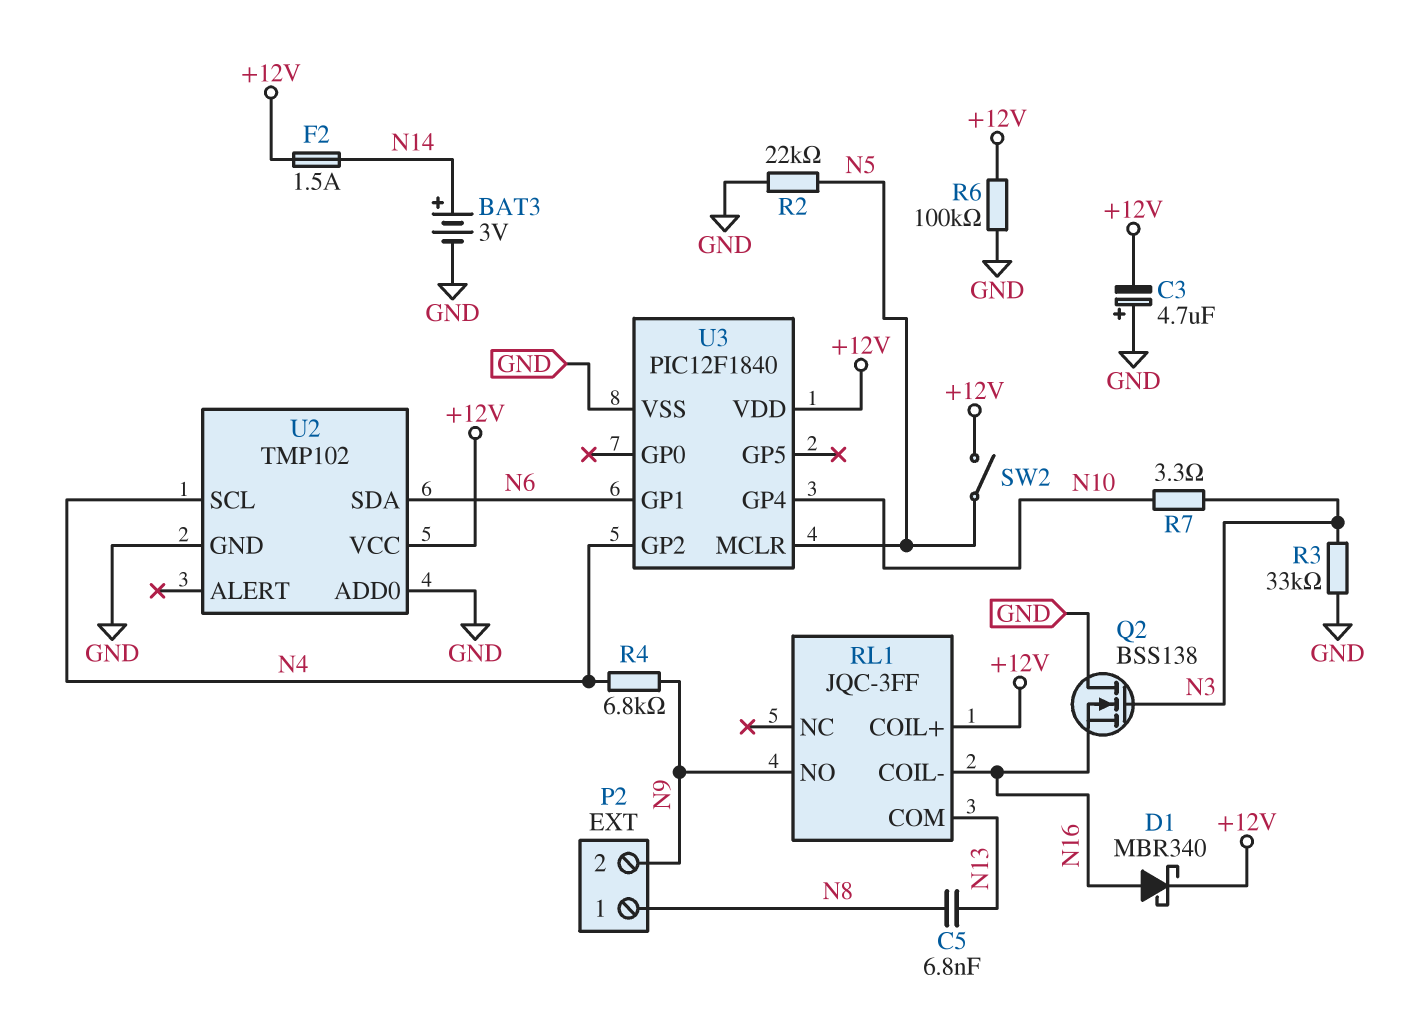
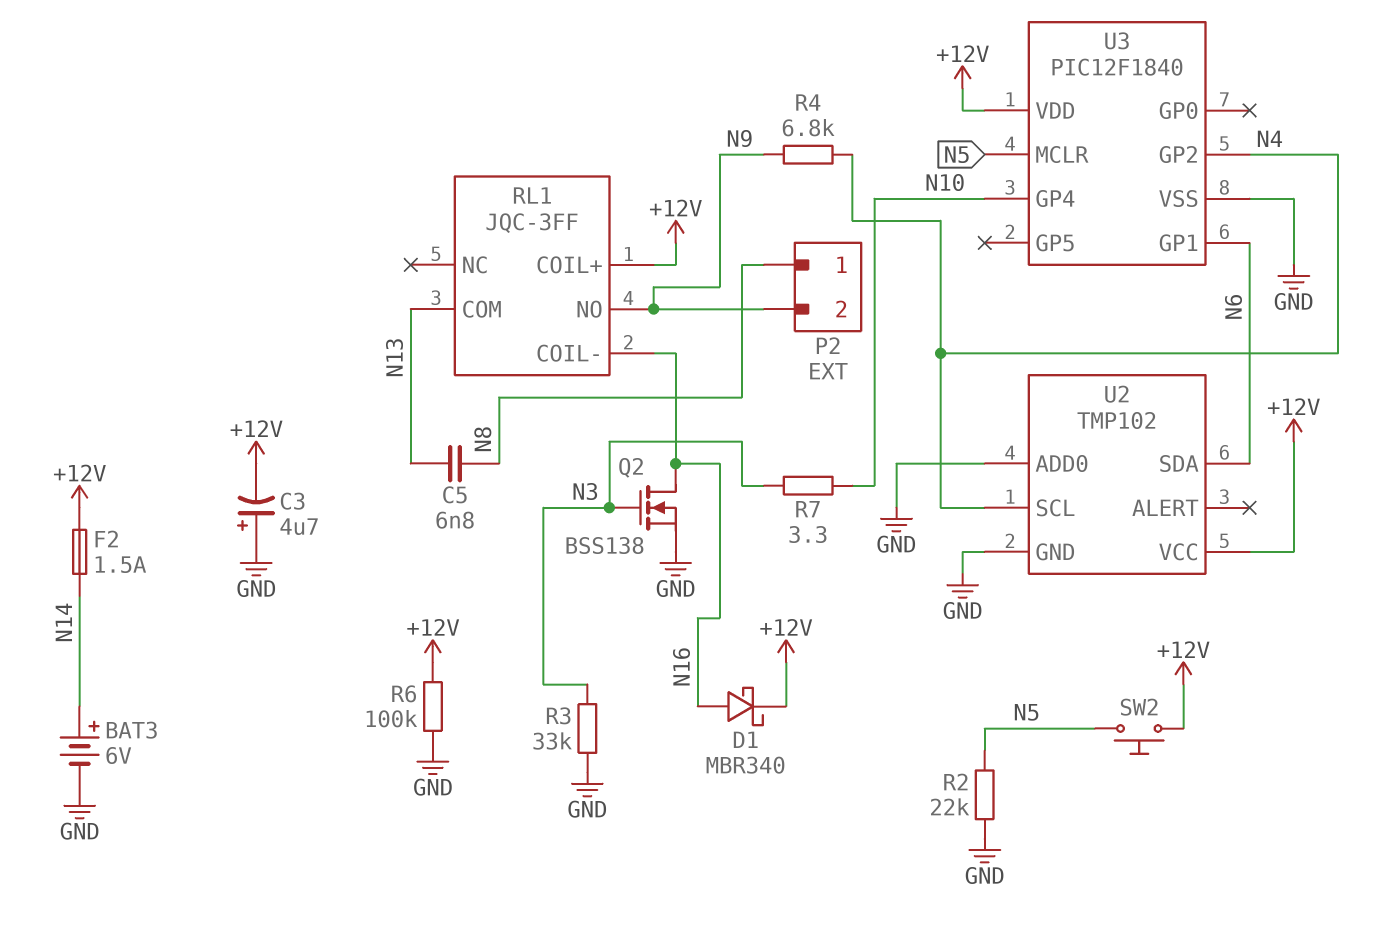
BAT3: 3V (plus N14, minus GND) -> 6V (plus N14, minus GND)
Q2: NMOS BSS138 (G N3, D GND, S N16) -> NMOS BSS138 (G N3, D N16, S GND)
SW2: switch (+12V, N5) -> button (+12V, N5)

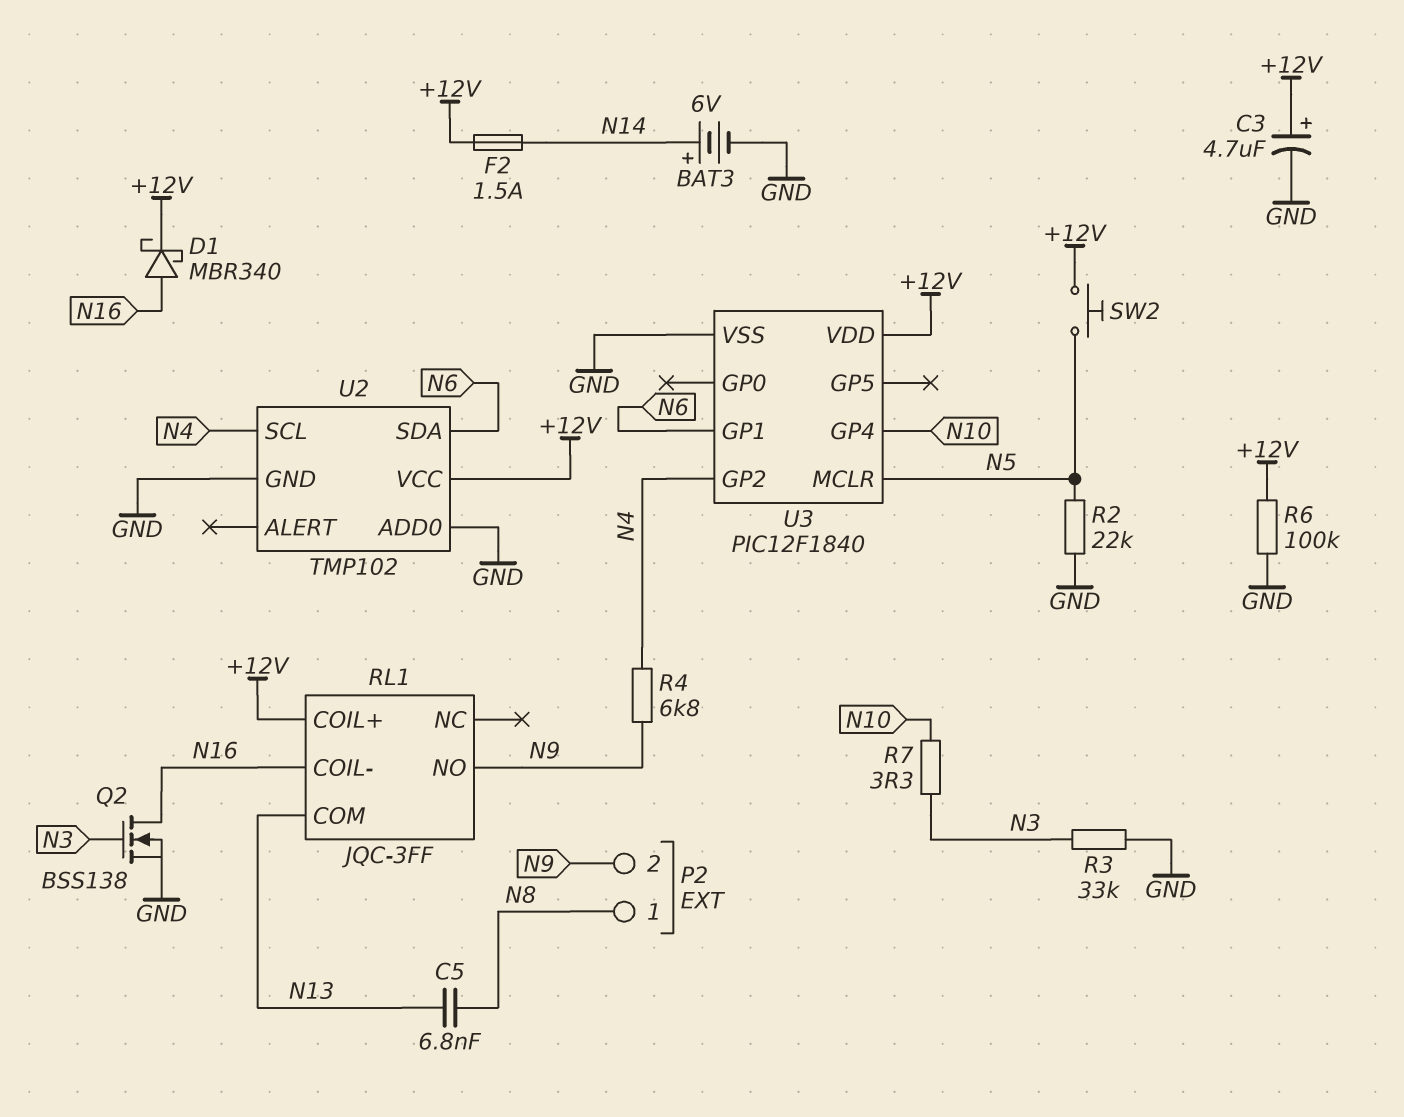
C3: 4.7uF (plus GND, minus +12V) -> 4.7uF (plus +12V, minus GND)

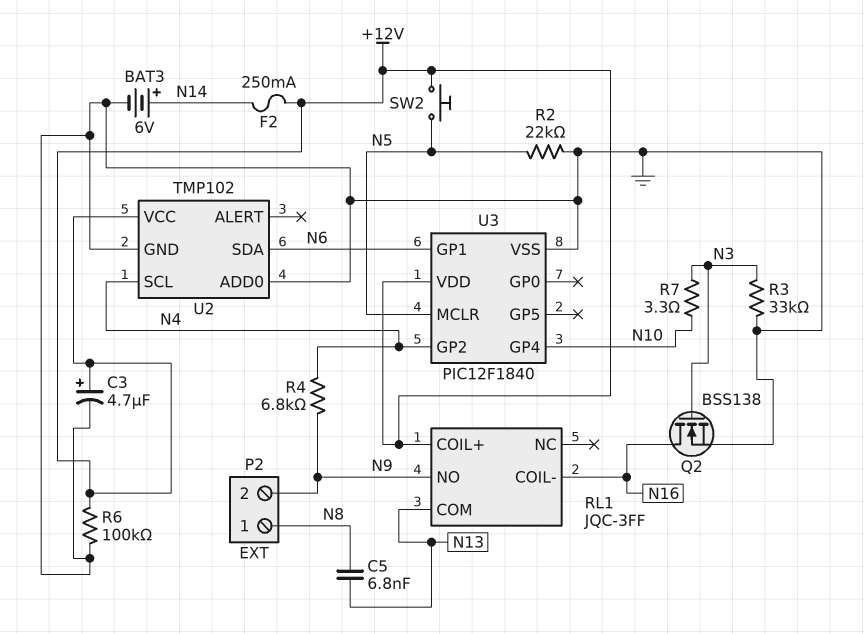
D1: schottky MBR340 (A N16, K +12V) -> none
F2: 1.5A (+12V, N14) -> 250mA (+12V, N14)

